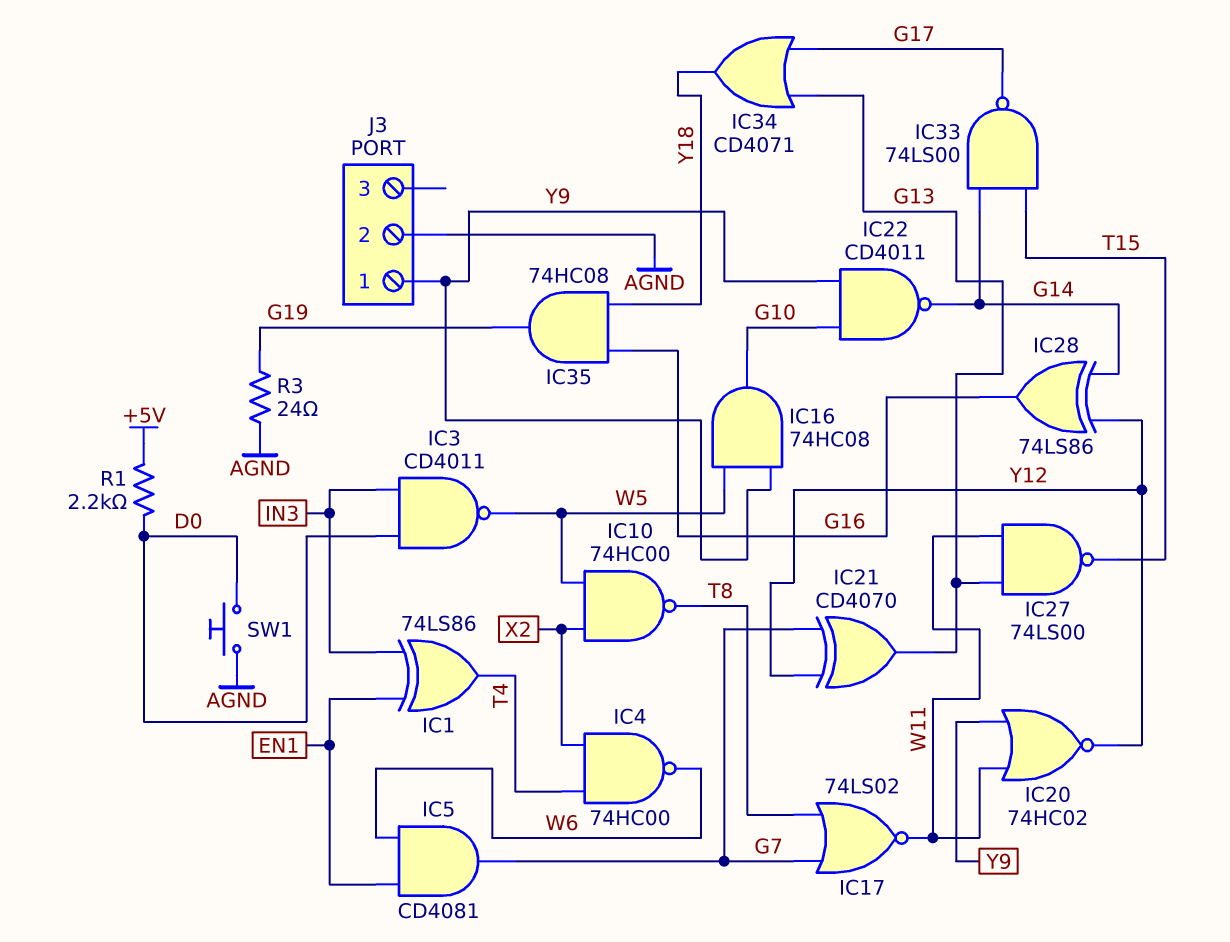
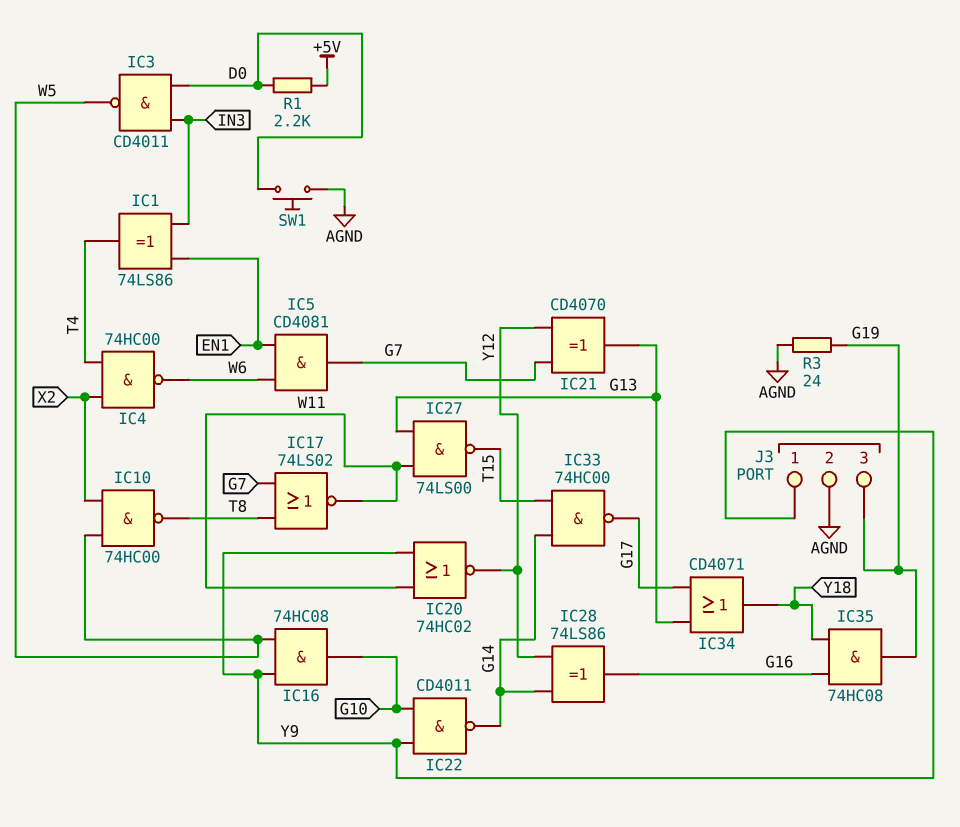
IC33: NAND 74LS00 (in G14, in T15, out G17) -> NAND 74HC00 (in G14, in T15, out G17)
J3 pin 3: none -> G19

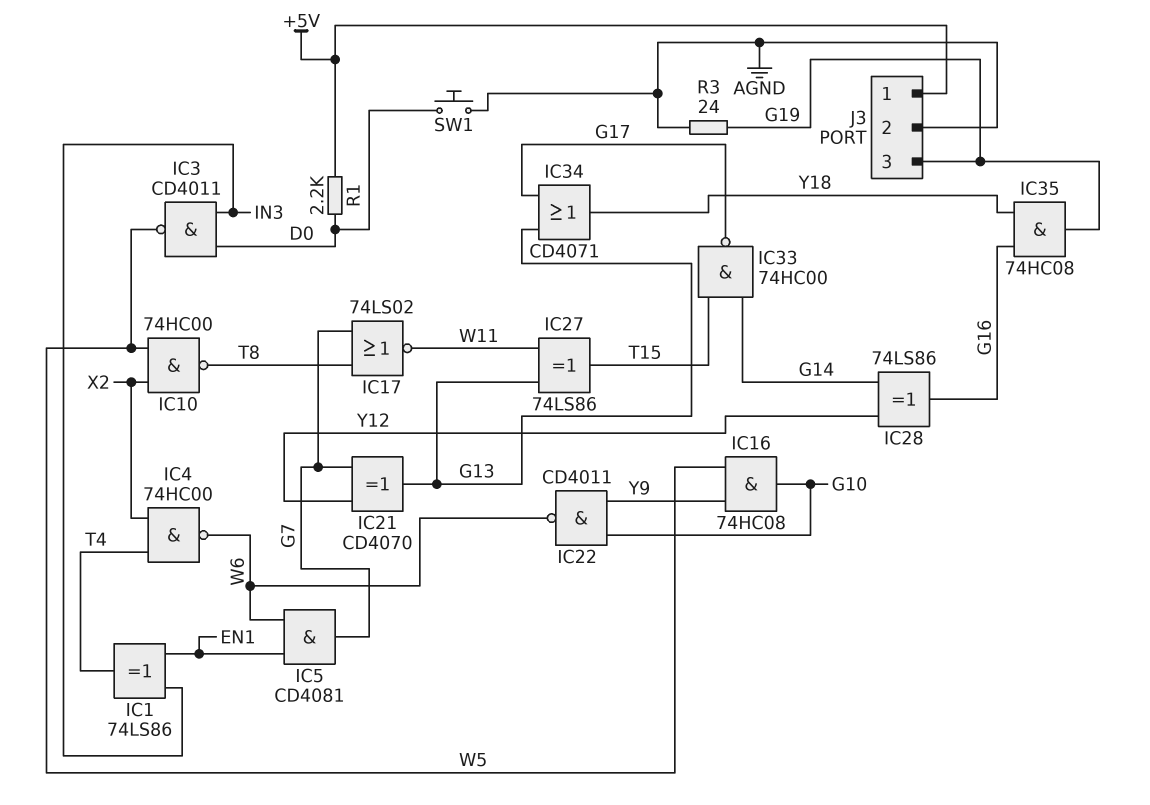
IC20: NOR 74HC02 (in W11, in Y9, out Y12) -> none
IC22: NAND CD4011 (in G10, in Y9, out G14) -> NAND CD4011 (in G10, in Y9, out W6)
IC27: NAND 74LS00 (in G13, in W11, out T15) -> XOR 74LS86 (in G13, in W11, out T15)
J3 pin 1: Y9 -> +5V

